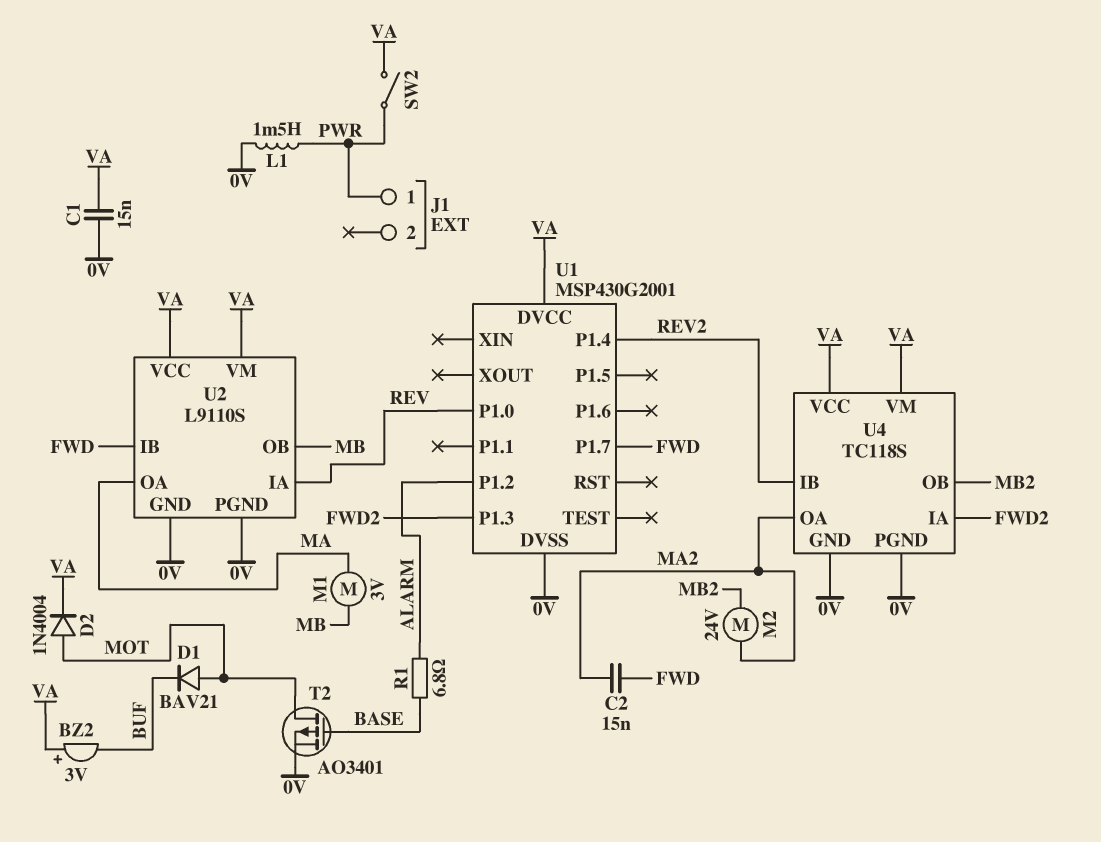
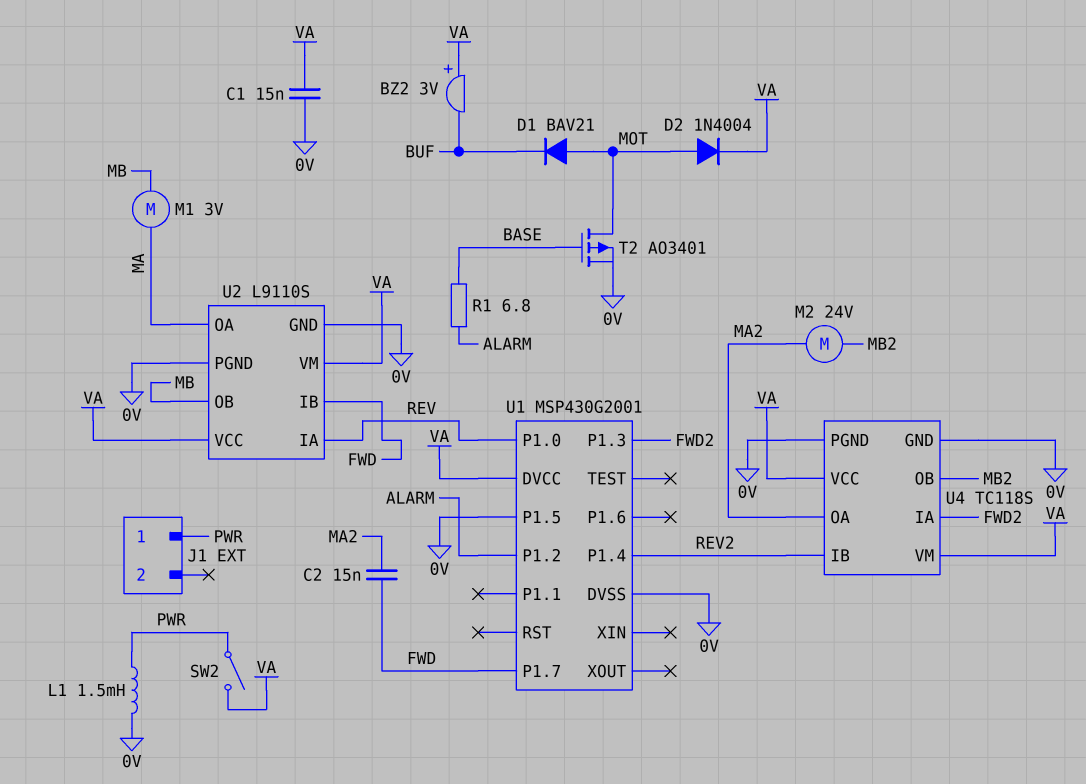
U1 pin P1.5: none -> 0V

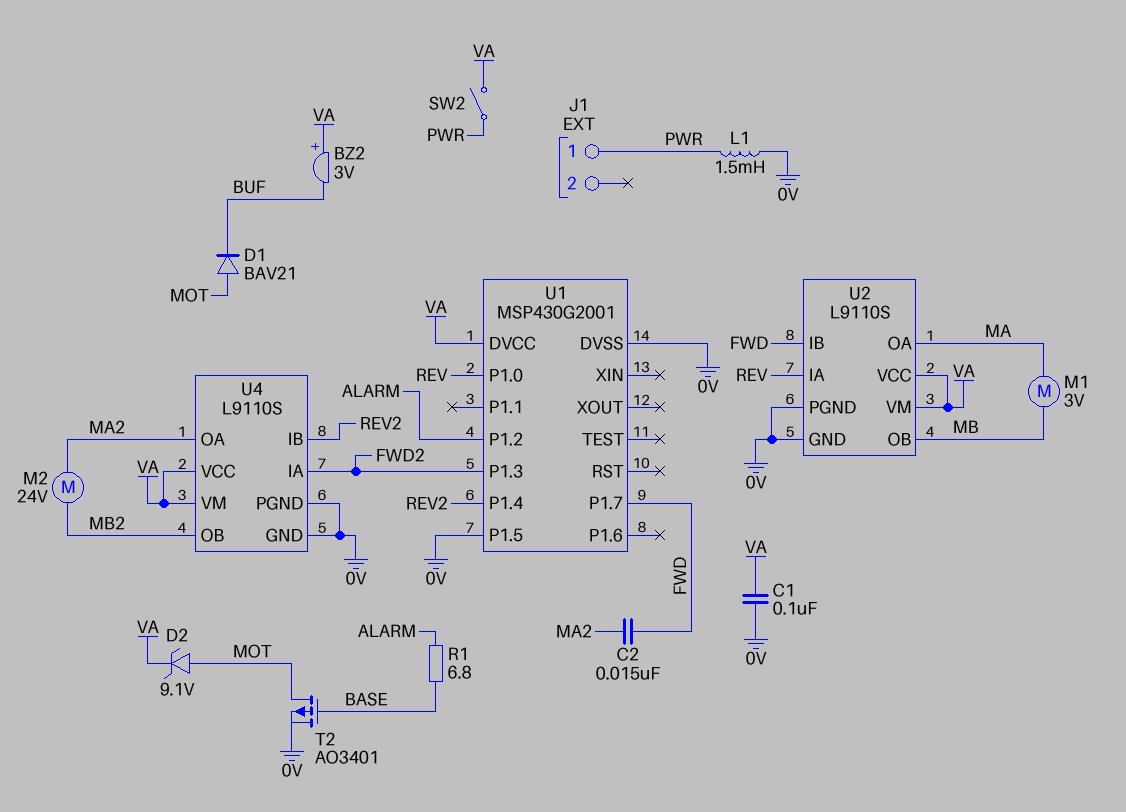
C1: 15nF (0V, VA) -> 100nF (0V, VA)
D2: diode 1N4004 (A MOT, K VA) -> zener 9.1V (A MOT, K VA)
U4: TC118S -> L9110S

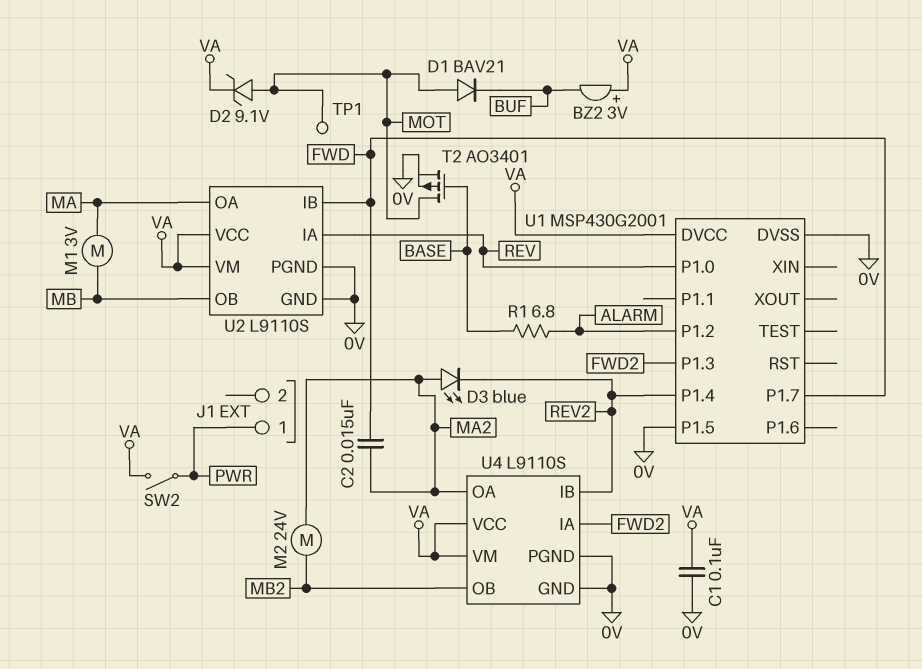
D3: none -> LED blue (A MA2, K REV2)
L1: 1.5mH (0V, PWR) -> none
TP1: none -> test point (MOT)

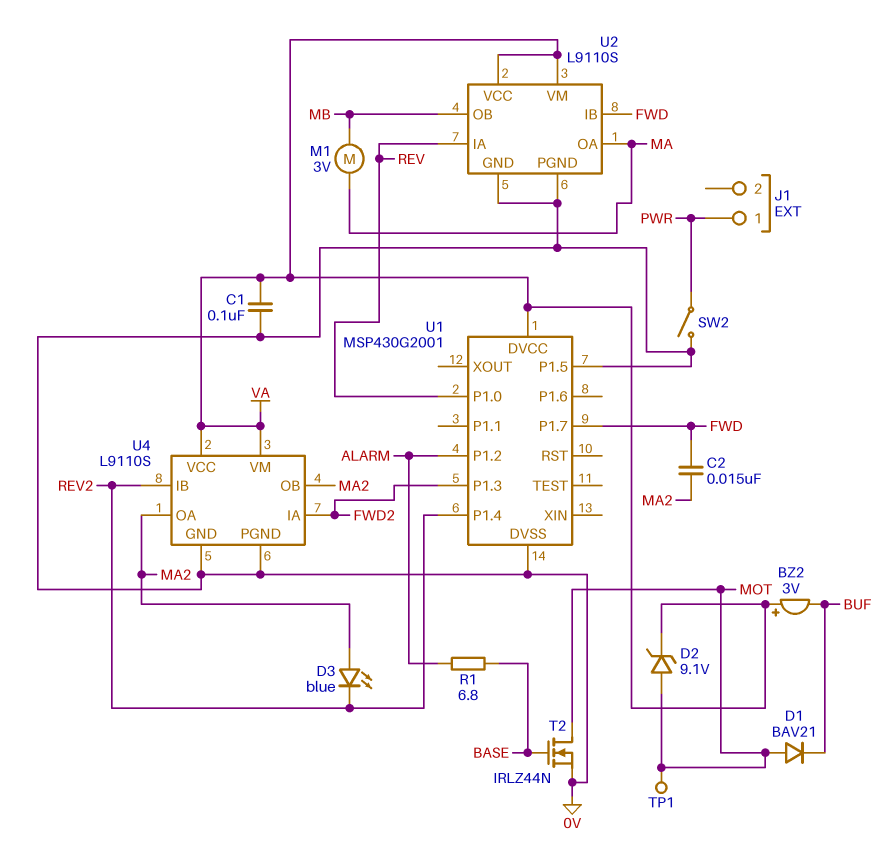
M2: motor 24V (MA2, MB2) -> none
SW2: switch (PWR, VA) -> switch (0V, PWR)
T2: PMOS AO3401 (G BASE, D MOT, S 0V) -> NMOS IRLZ44N (G BASE, D MOT, S 0V)
U4 pin OB: MB2 -> MA2

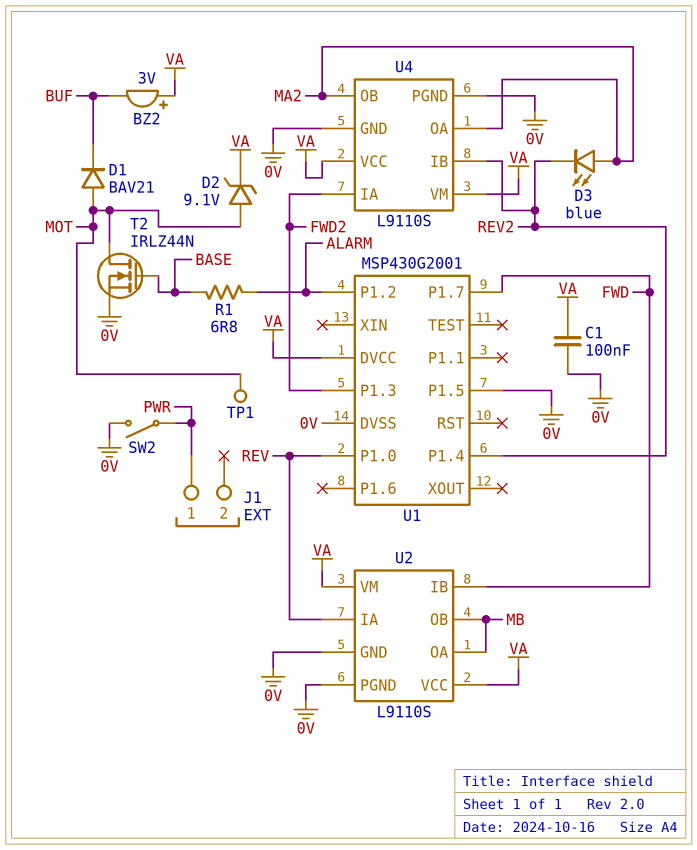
C2: 15nF (FWD, MA2) -> none
M1: motor 3V (MA, MB) -> none
U2 pin OA: MA -> MB

